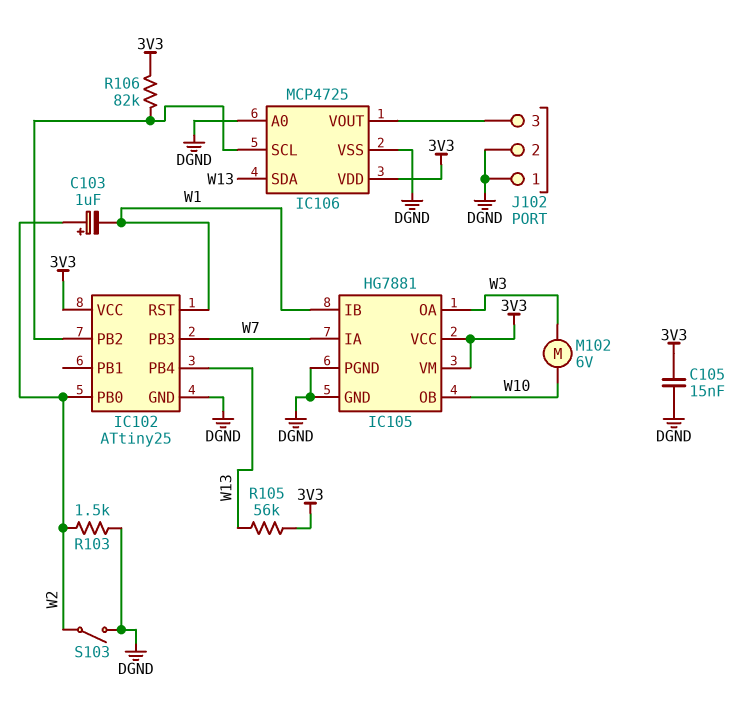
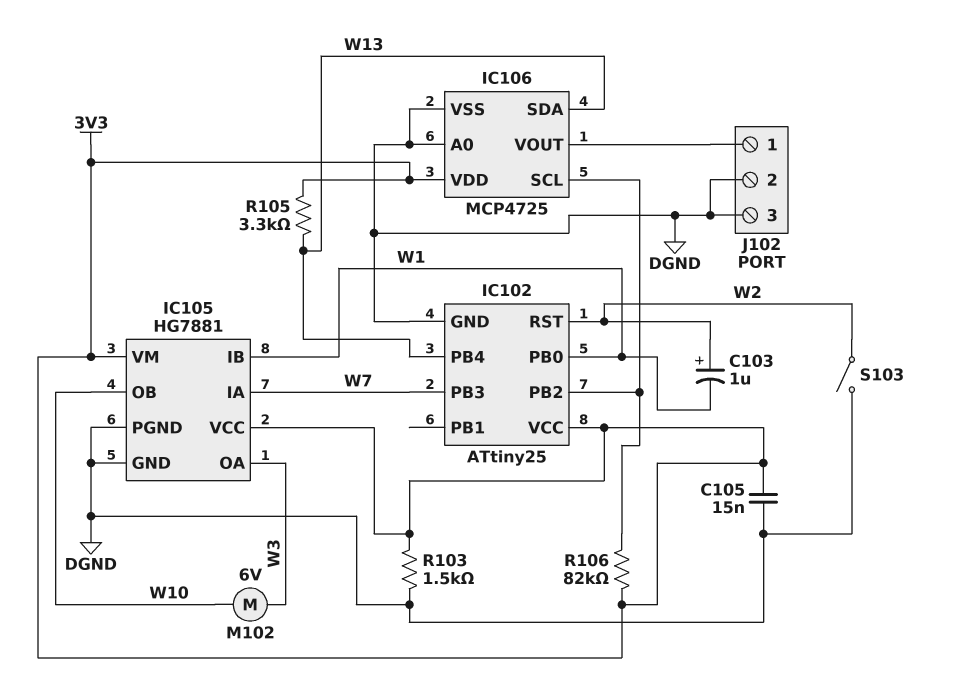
IC102 pin PB0: W2 -> W1
IC102 pin RST: W1 -> W2
J102 pin 1: DGND -> IC106/VOUT
J102 pin 3: IC106/VOUT -> DGND
R103: 1.5k (DGND, W2) -> 1.5k (3V3, DGND)
R105: 56k (3V3, W13) -> 3.3k (3V3, W13)

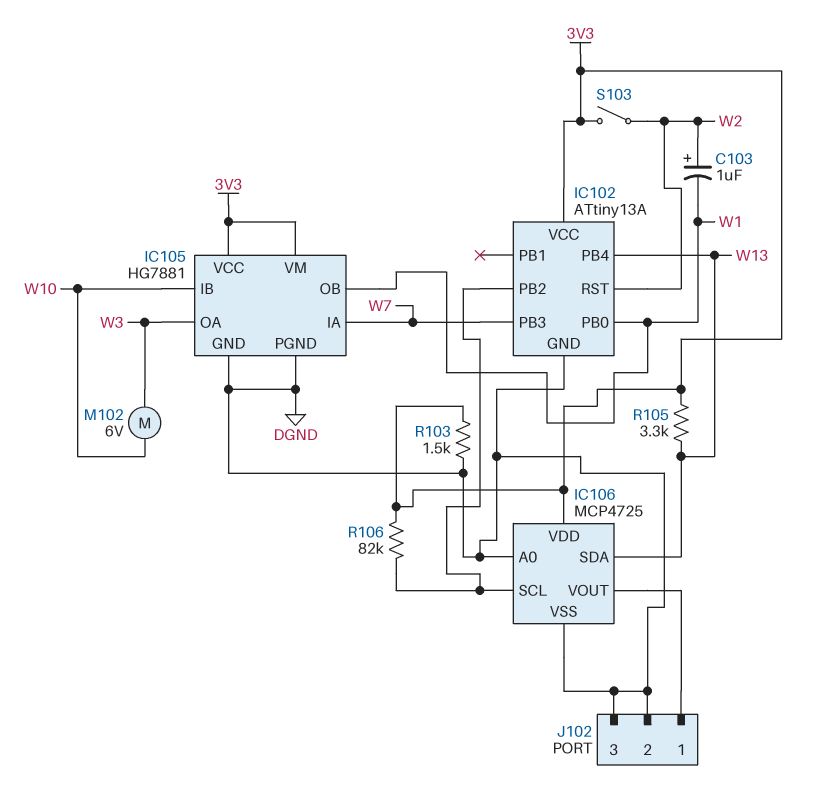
C105: 15nF (3V3, DGND) -> none
IC102: ATtiny25 -> ATtiny13A
IC105 pin IB: W1 -> W10
IC105 pin OB: W10 -> W1
S103: switch (DGND, W2) -> switch (3V3, W2)

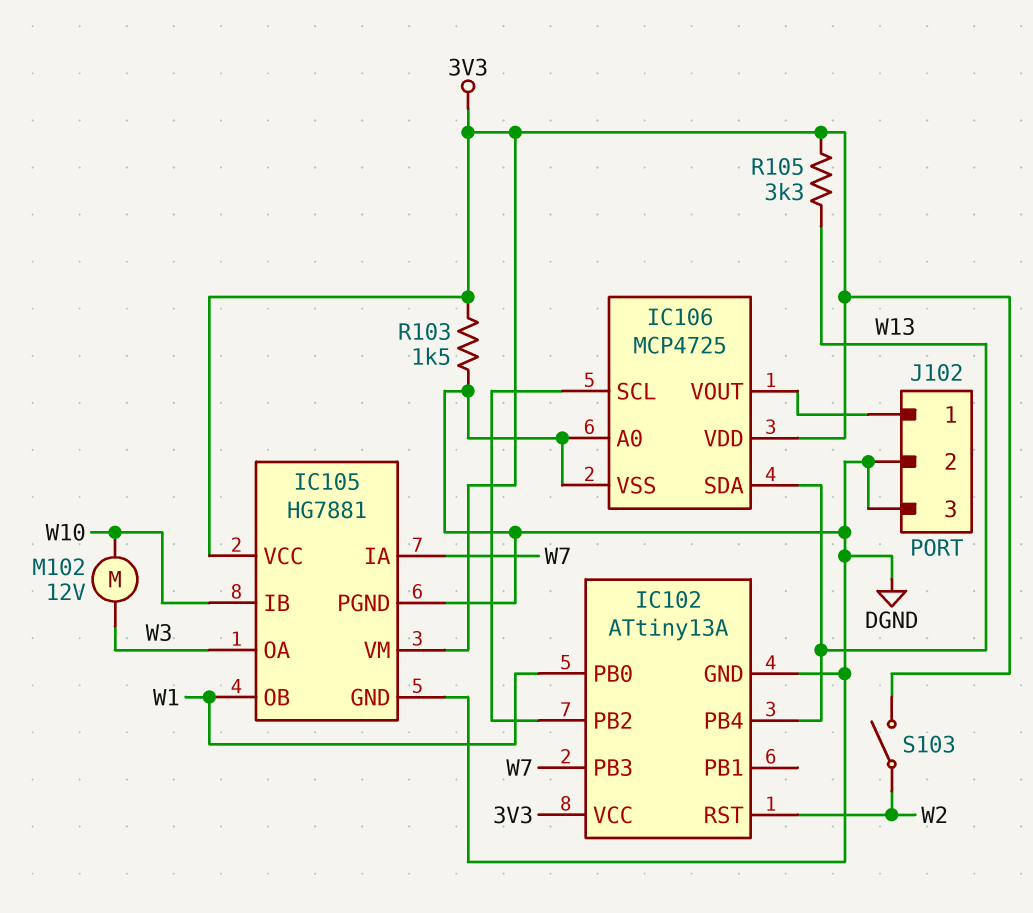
C103: 1uF (plus W2, minus W1) -> none
M102: motor 6V (W3, W10) -> motor 12V (W3, W10)
R106: 82k (3V3, IC102/PB2) -> none

